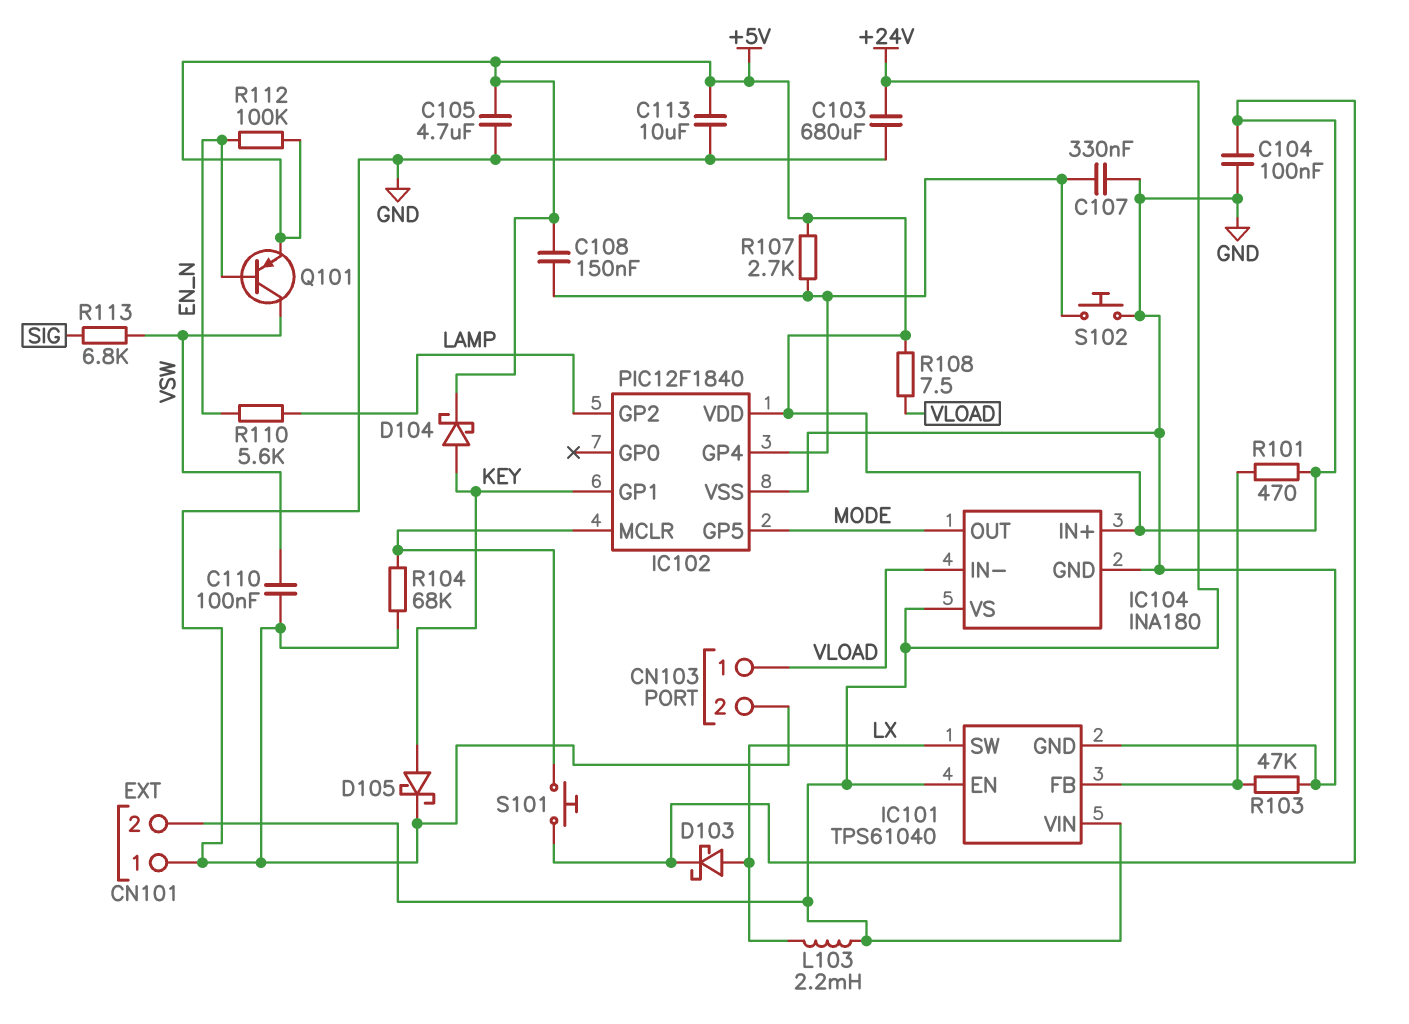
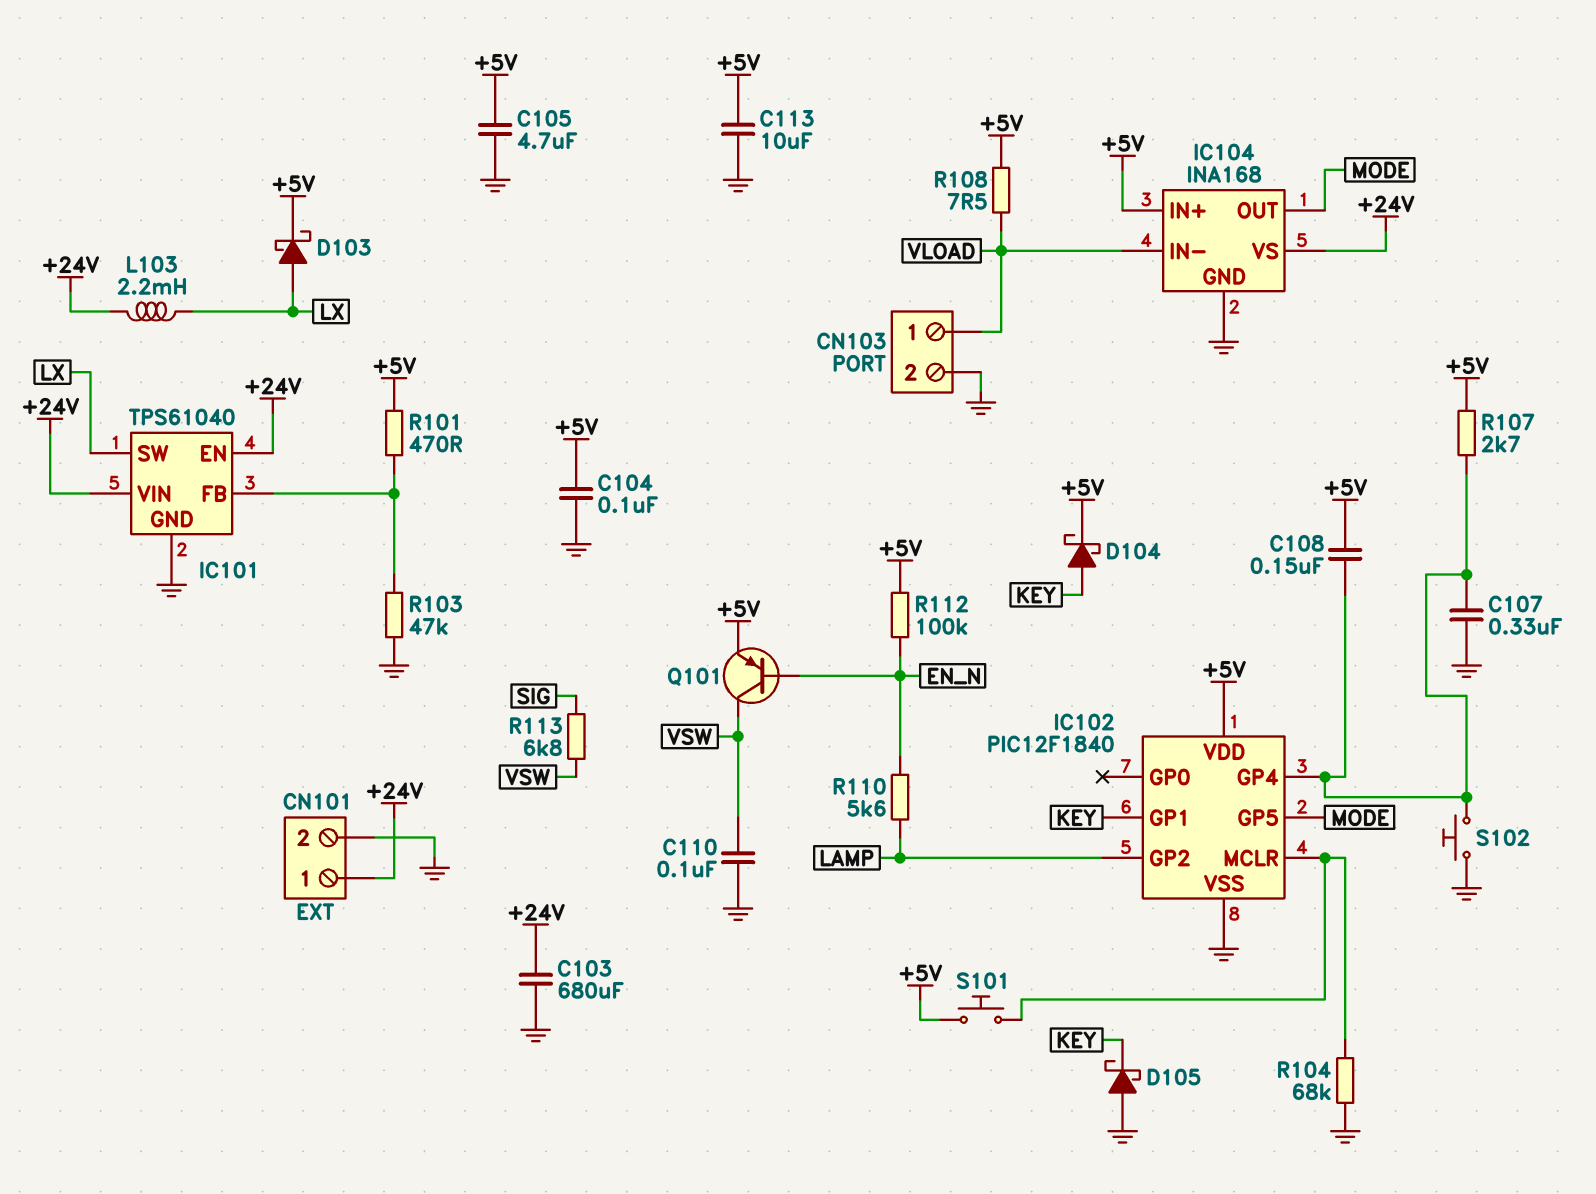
CN101 pin 1: GND -> +24V
CN101 pin 2: +24V -> GND
D105: schottky (A KEY, K GND) -> schottky (A GND, K KEY)
IC104: INA180 -> INA168

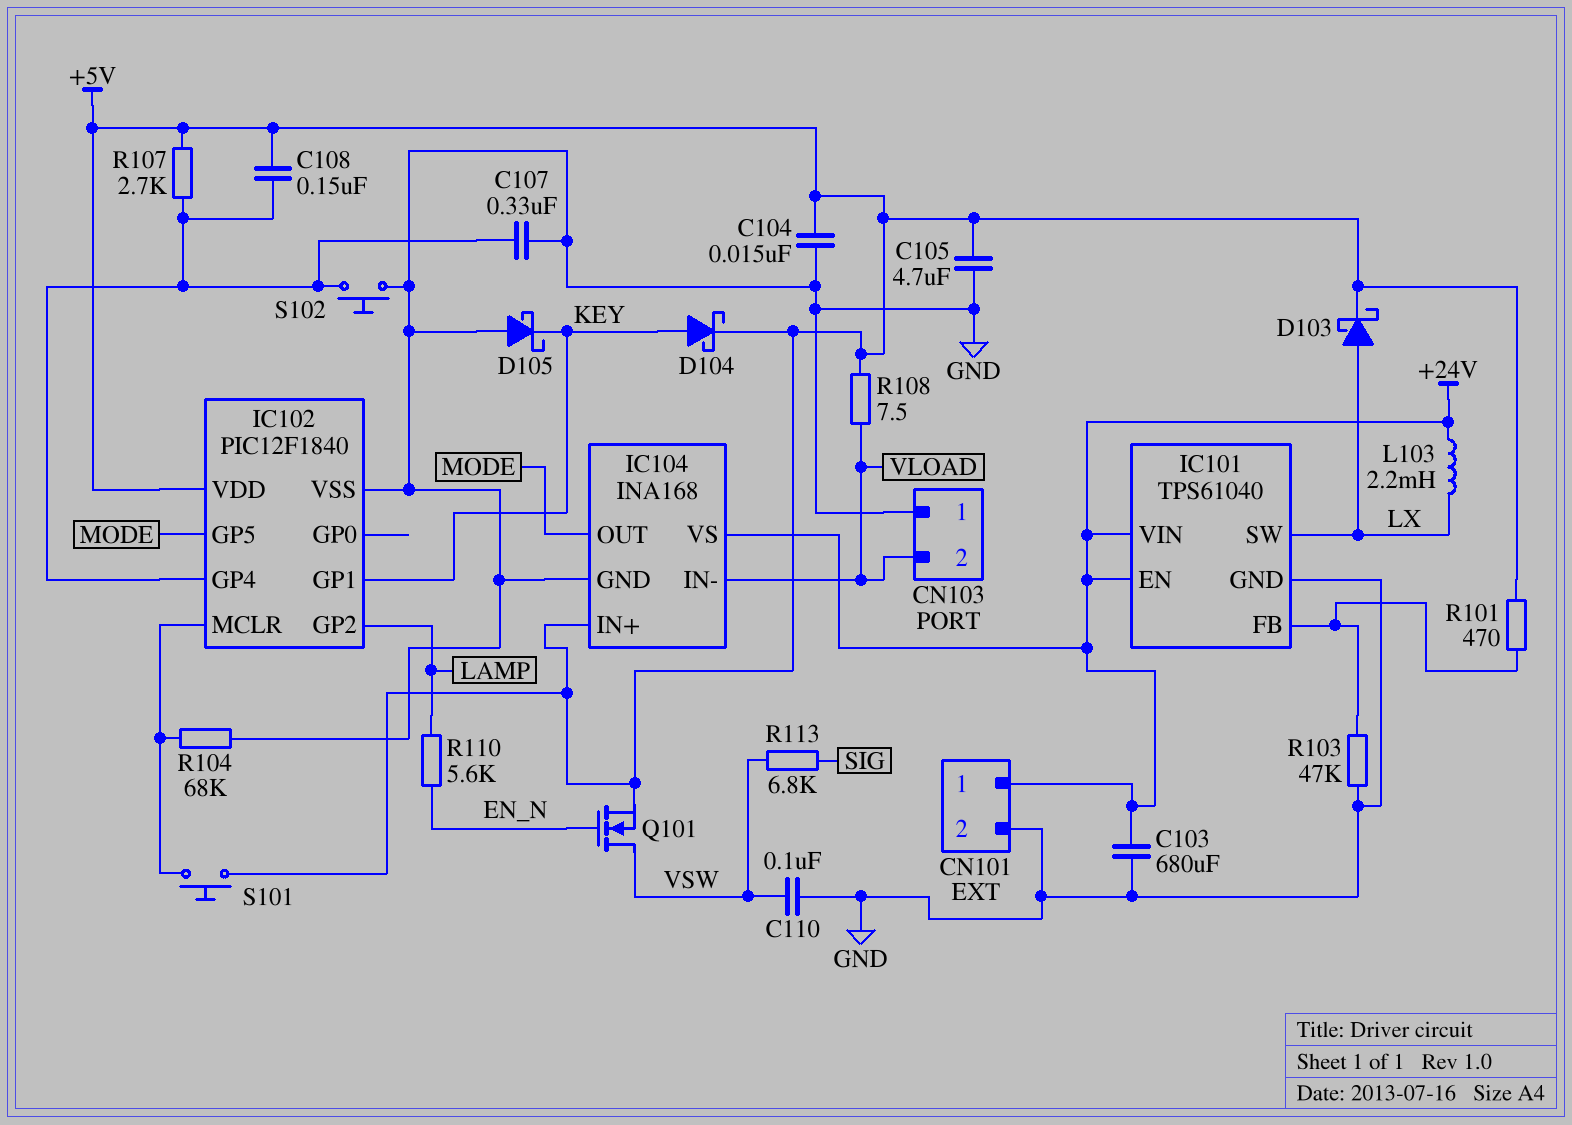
C104: 100nF (+5V, GND) -> 15nF (+5V, GND)
C113: 10uF (+5V, GND) -> none
CN103 pin 1: VLOAD -> GND
CN103 pin 2: GND -> VLOAD
Q101: PNP (B EN_N, C VSW, E +5V) -> NMOS (G EN_N, D VSW, S +5V)
R112: 100k (+5V, EN_N) -> none

